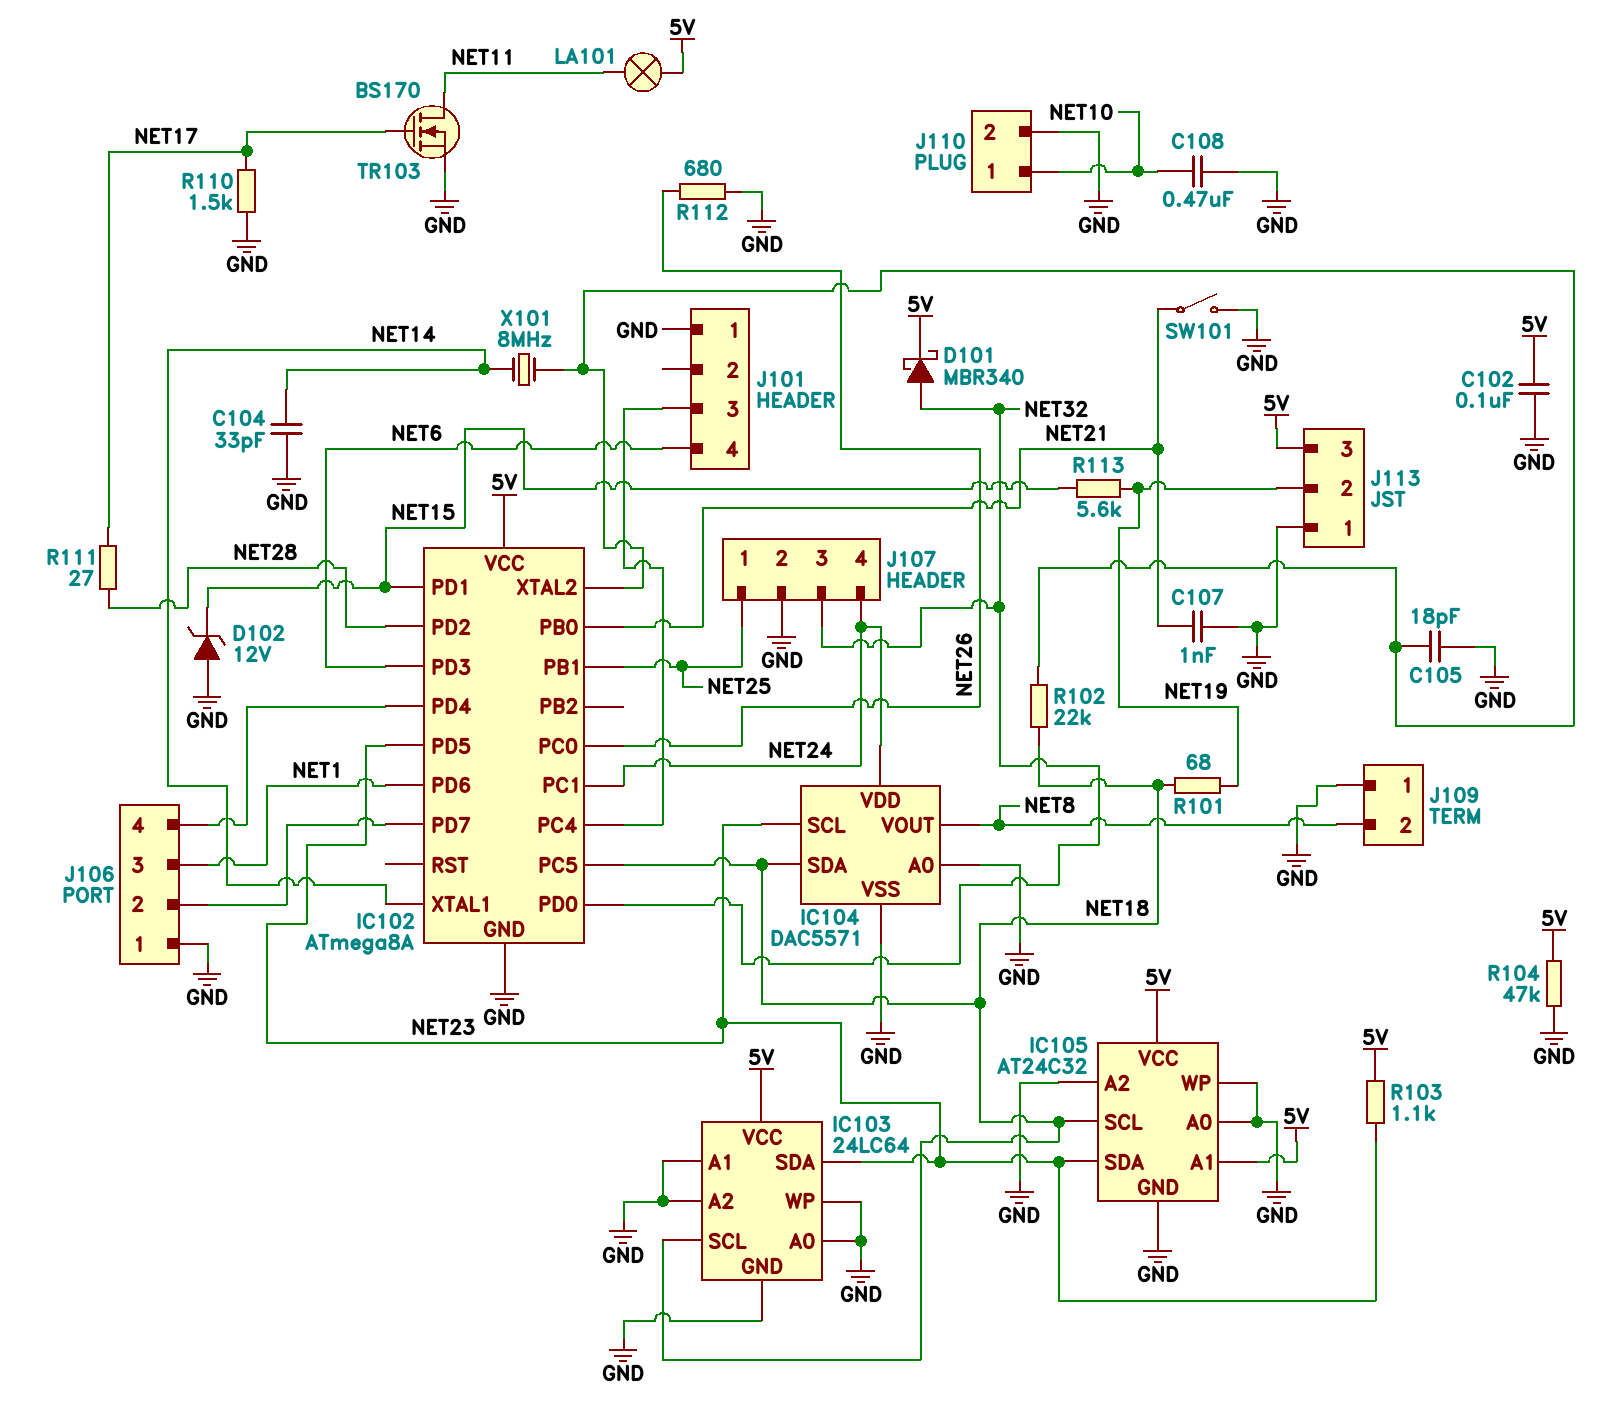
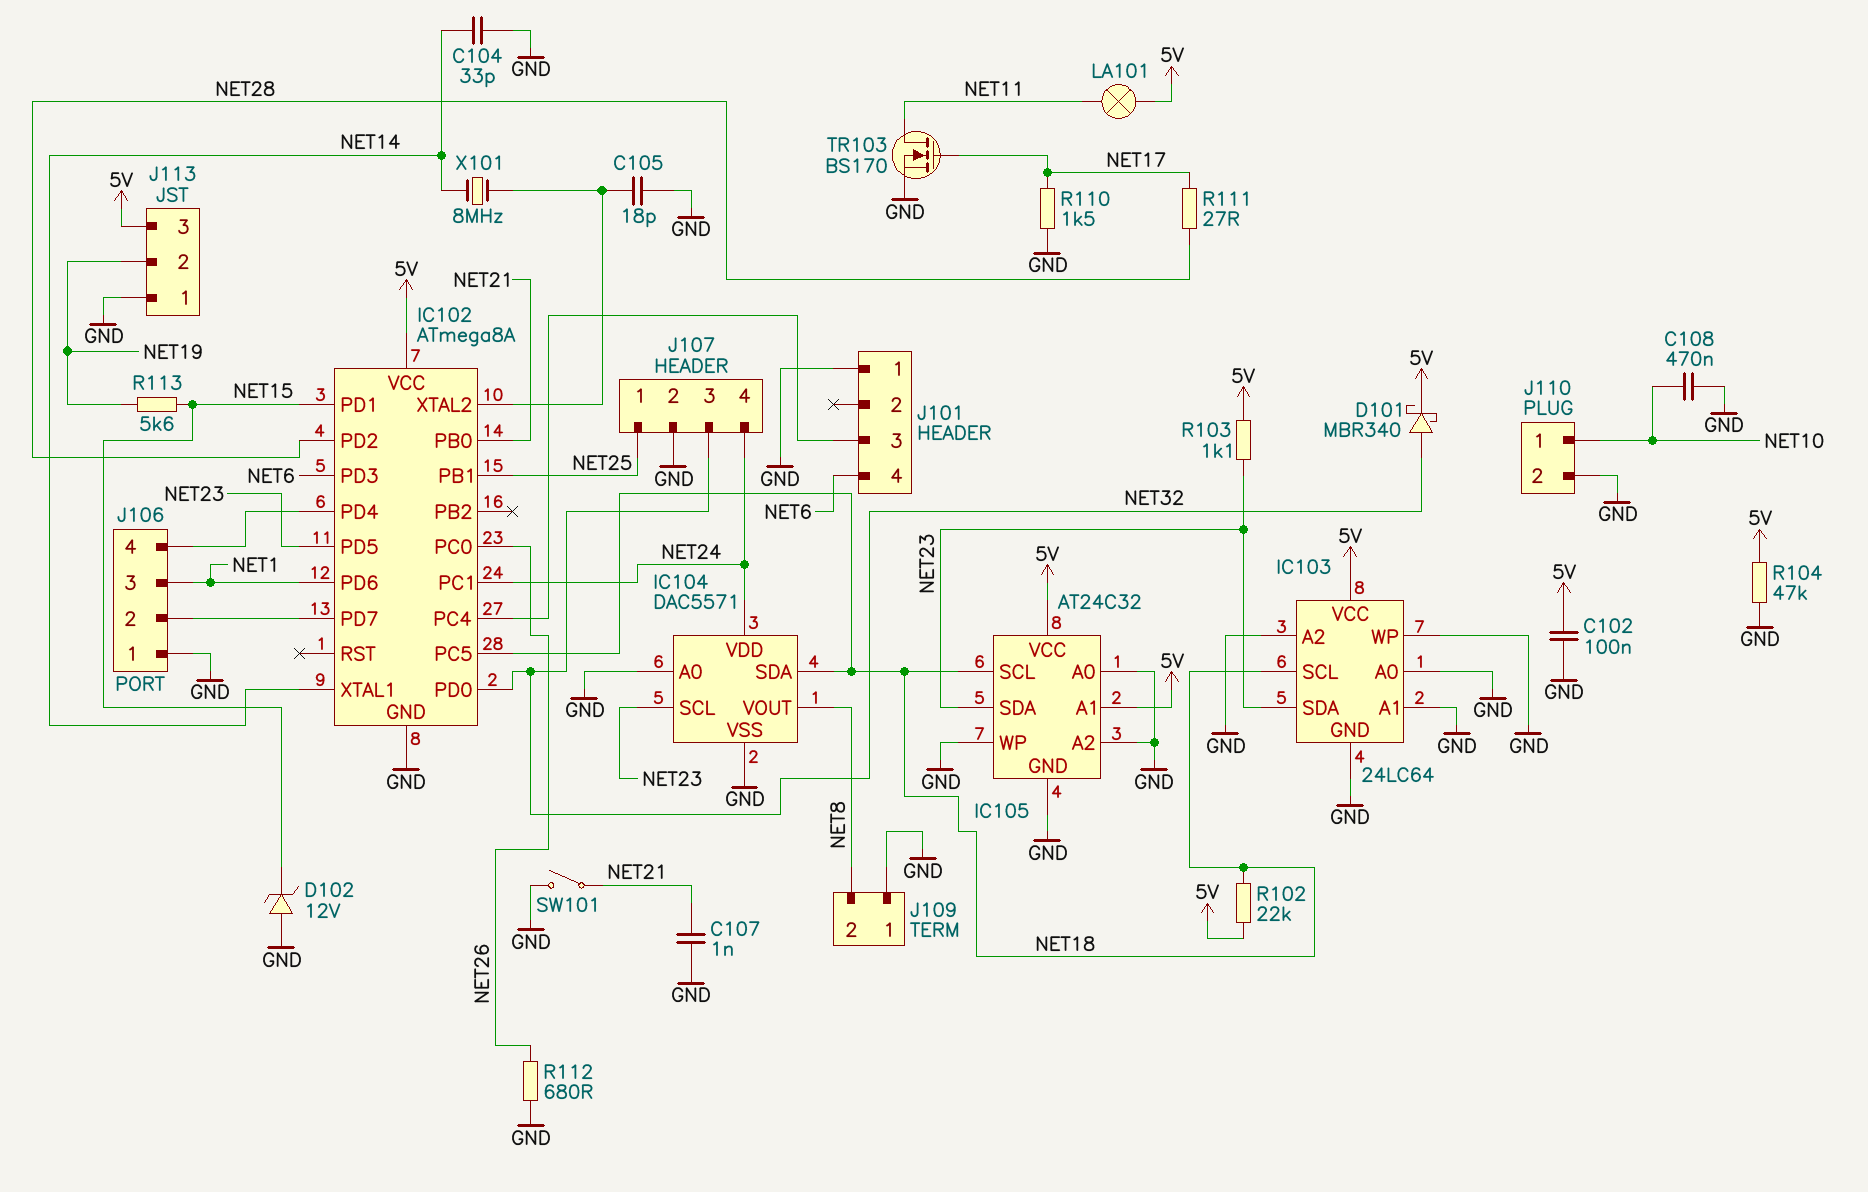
R101: 68 (NET18, NET19) -> none
R102: 22k (IC102/XTAL2, NET18) -> 22k (5V, NET18)

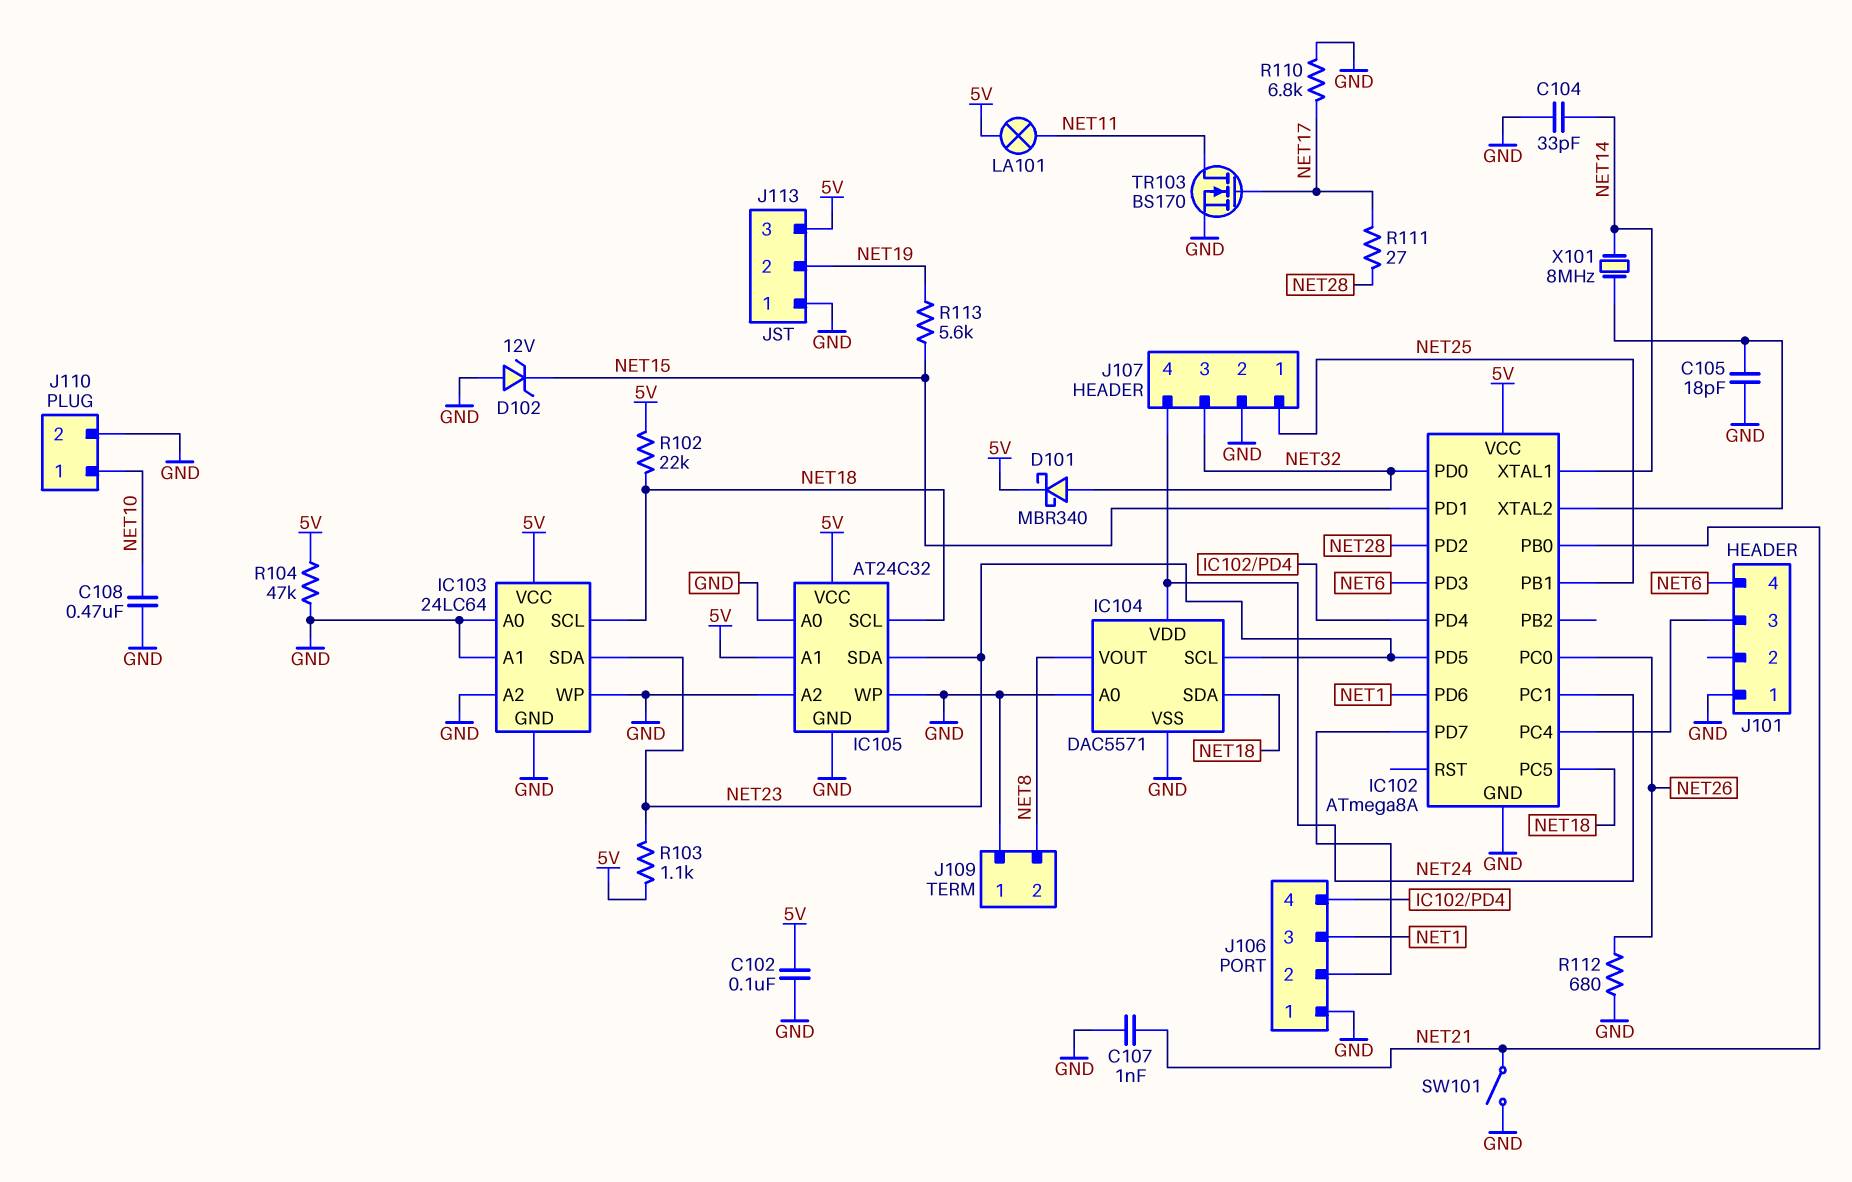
R110: 1.5k (GND, NET17) -> 6.8k (GND, NET17)

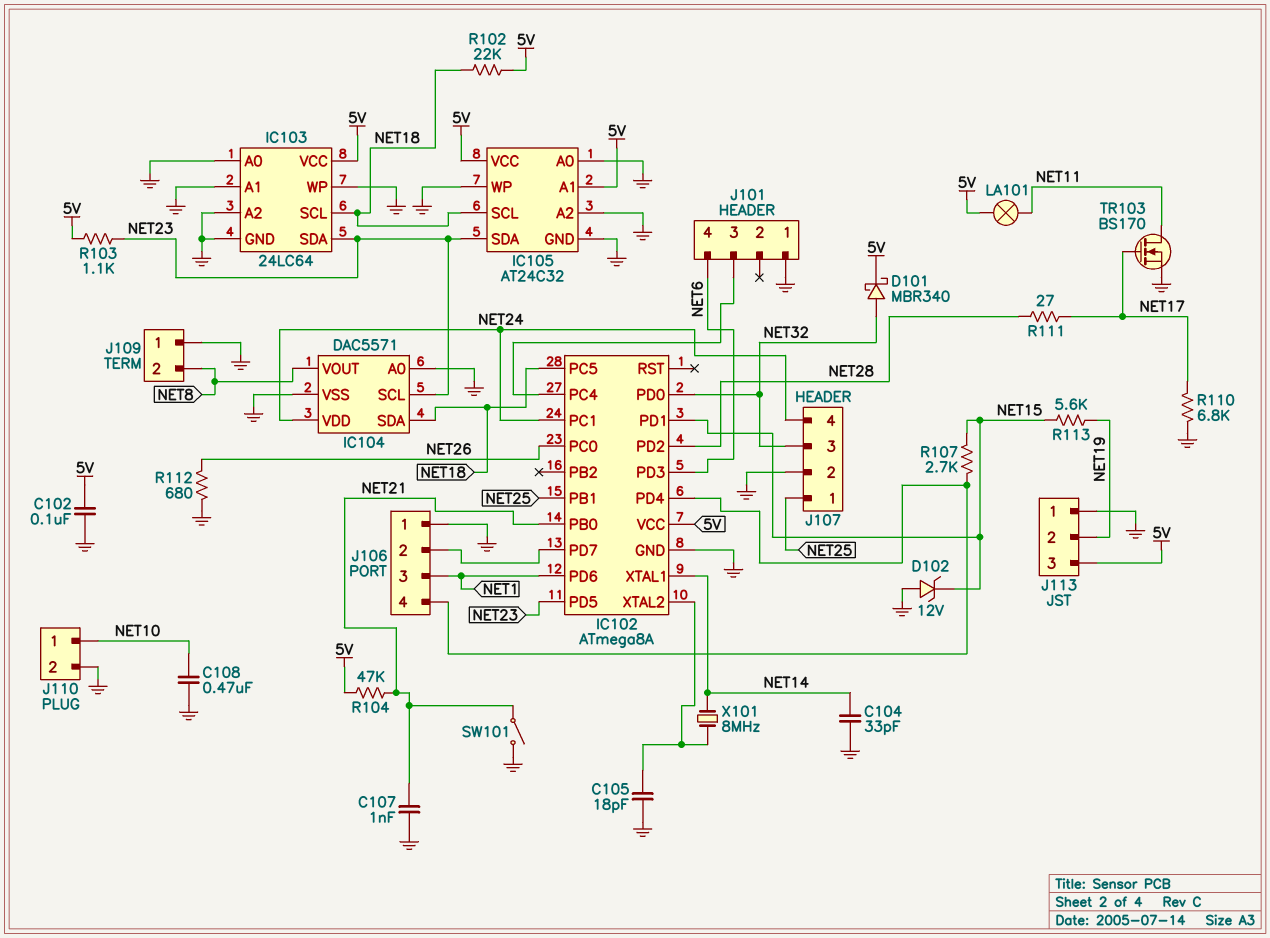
R104: 47k (5V, GND) -> 47k (5V, NET21)
R107: none -> 2.7k (IC102/PD4, NET15)

